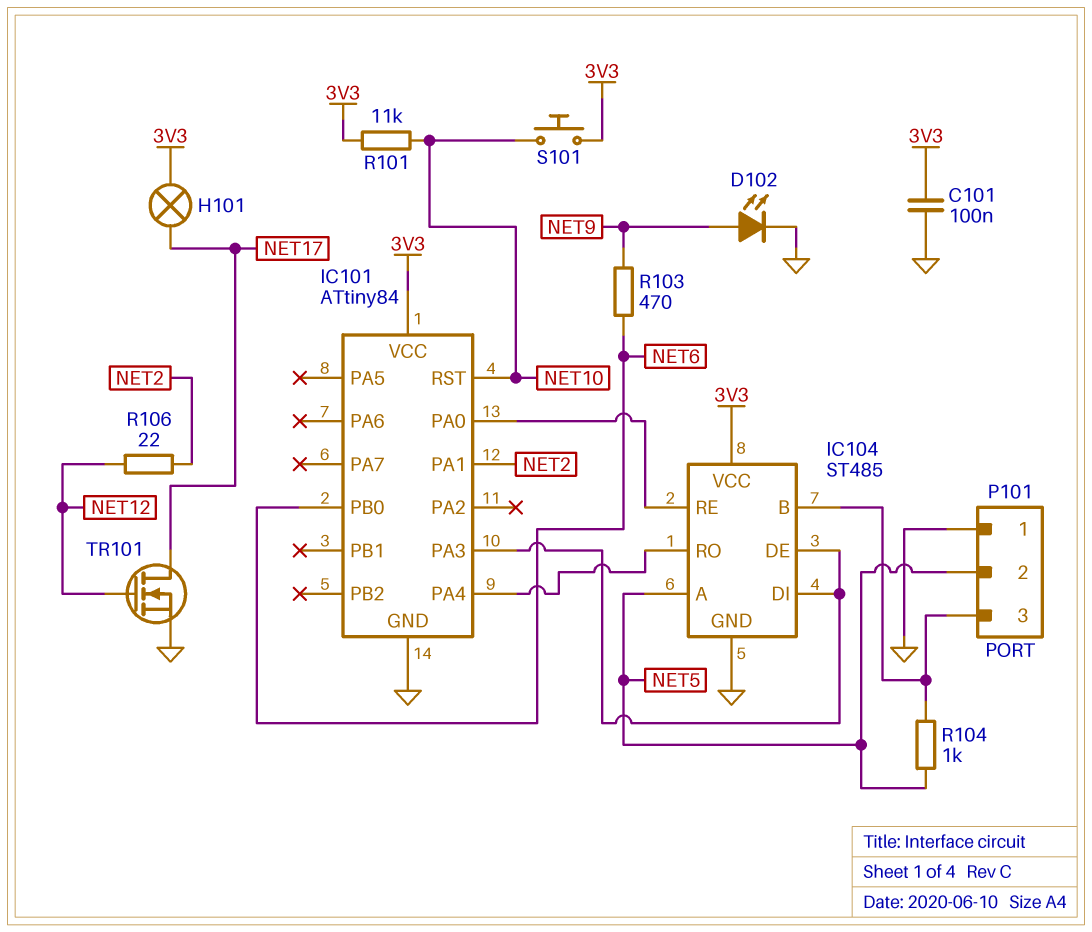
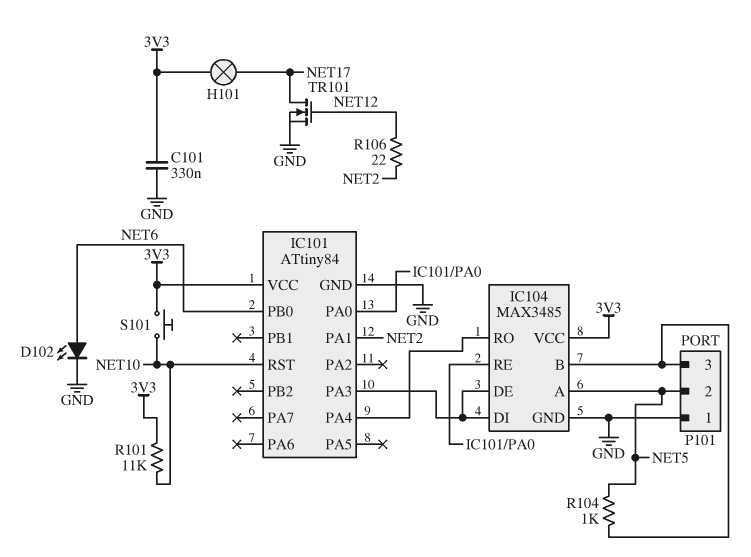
C101: 100nF (3V3, GND) -> 330nF (3V3, GND)
D102: LED (A NET9, K GND) -> LED (A NET6, K GND)
IC104: ST485 -> MAX3485
R103: 470 (NET6, NET9) -> none

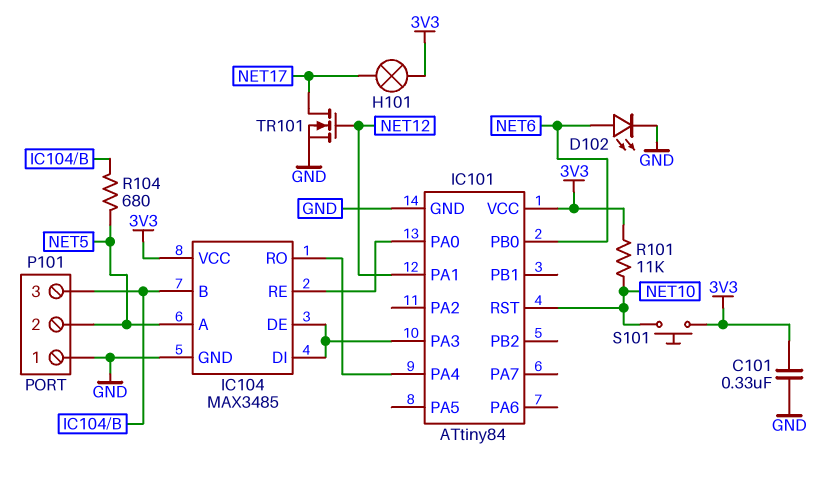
IC101 pin PA1: NET2 -> NET12
R104: 1k (IC104/B, NET5) -> 680 (IC104/B, NET5)
R106: 22 (NET2, NET12) -> none

